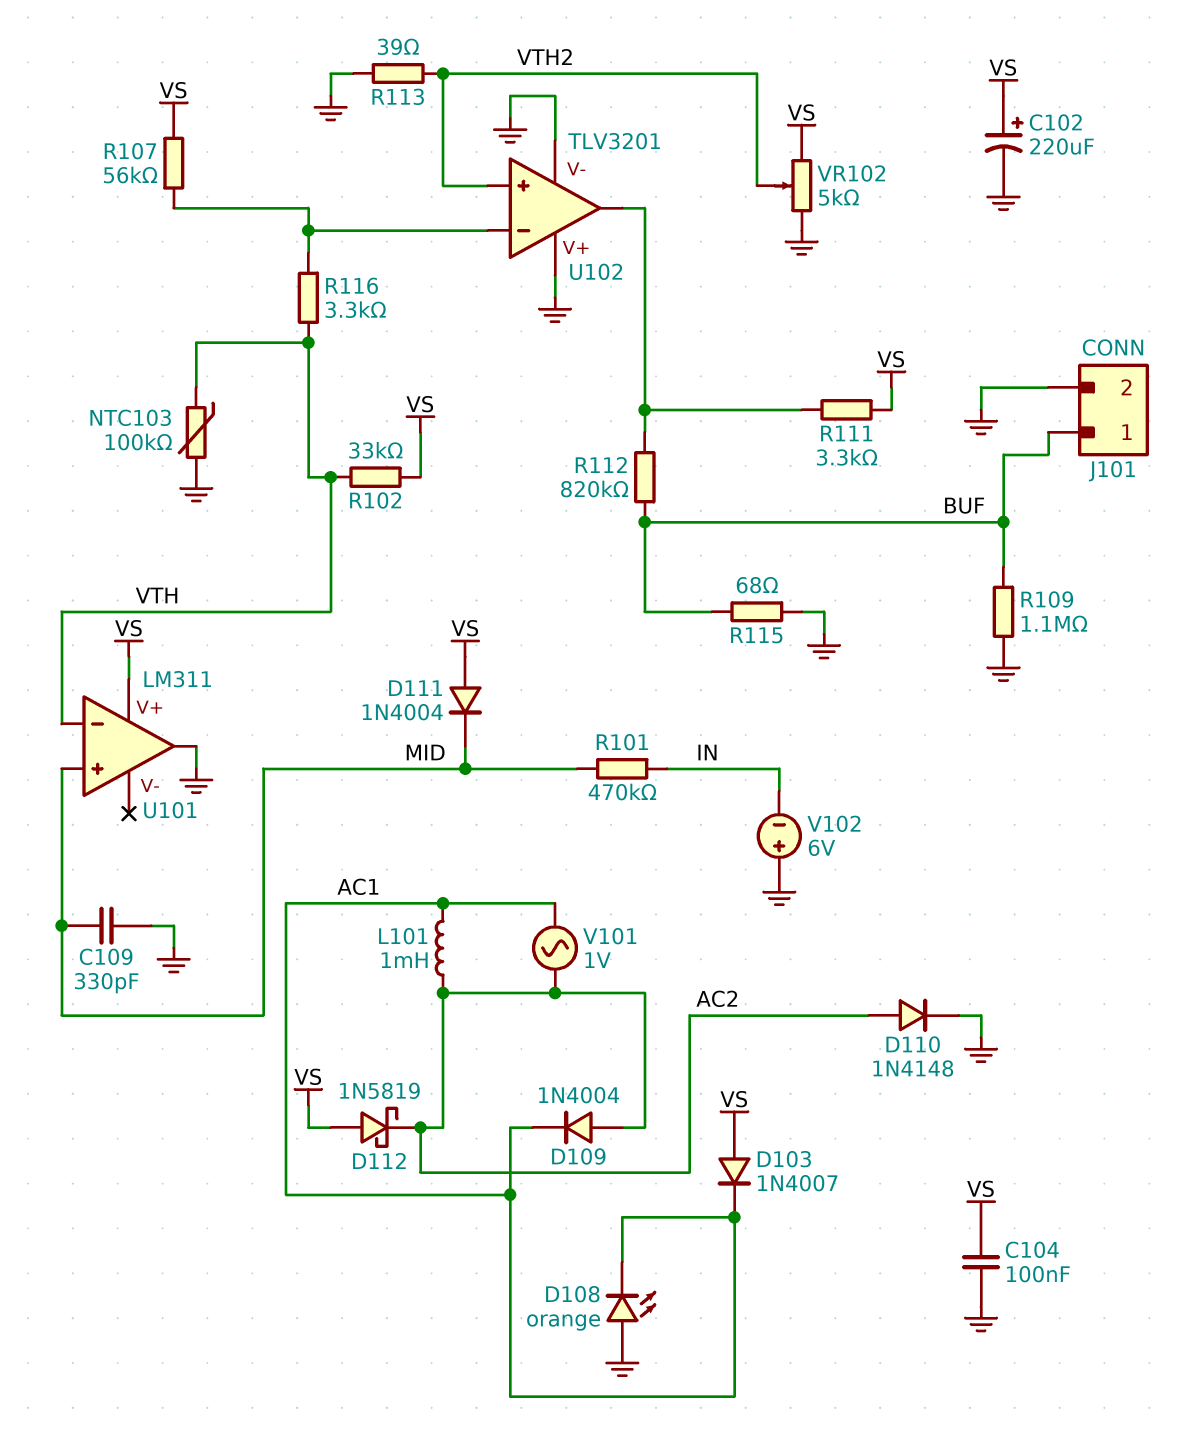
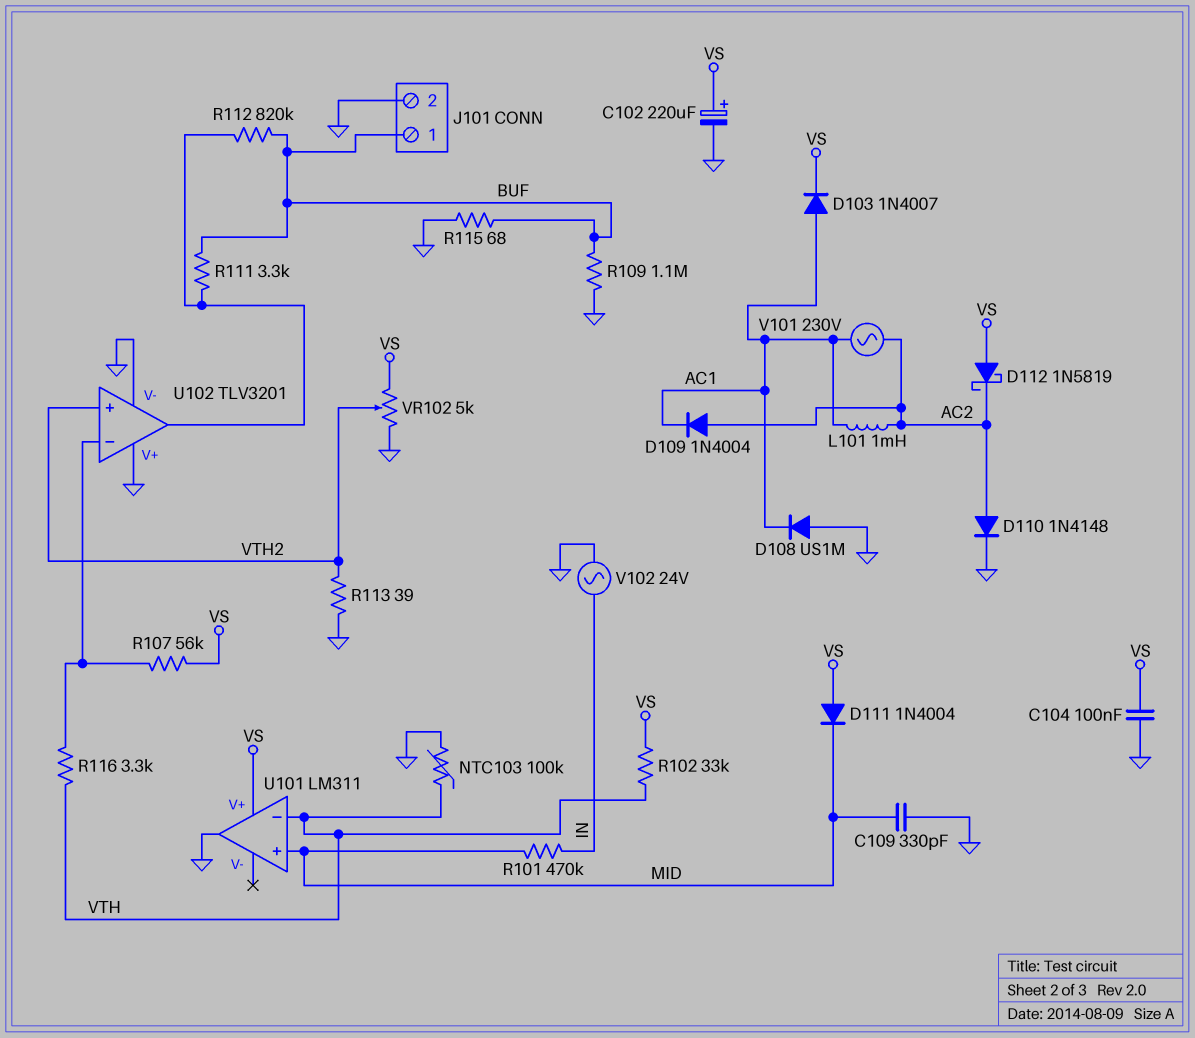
D103: diode 1N4007 (A VS, K AC1) -> diode 1N4007 (A AC1, K VS)
D108: LED orange (A GND, K AC1) -> diode US1M (A GND, K AC1)
R111: 3.3k (U102/out, VS) -> 3.3k (BUF, U102/out)
V101: AC 1V (AC1, AC2) -> AC 230V (AC1, AC2)
V102: 6V (plus GND, minus IN) -> AC 24V (GND, IN)

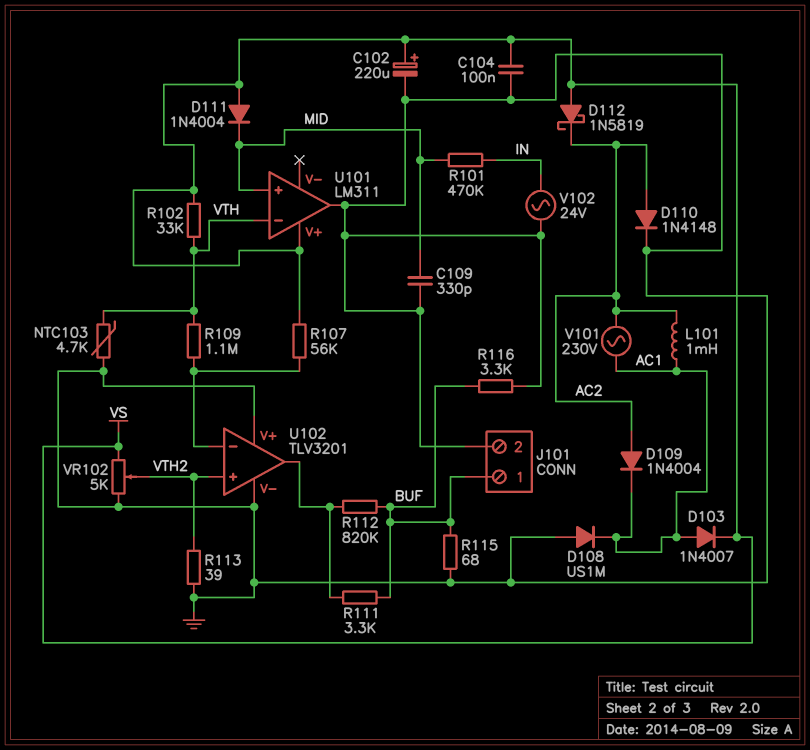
NTC103: 100k (GND, VTH) -> 4.7k (GND, VTH)
R109: 1.1M (BUF, GND) -> 1.1M (U102/in-, VTH)
R116: 3.3k (U102/in-, VTH) -> 3.3k (BUF, GND)

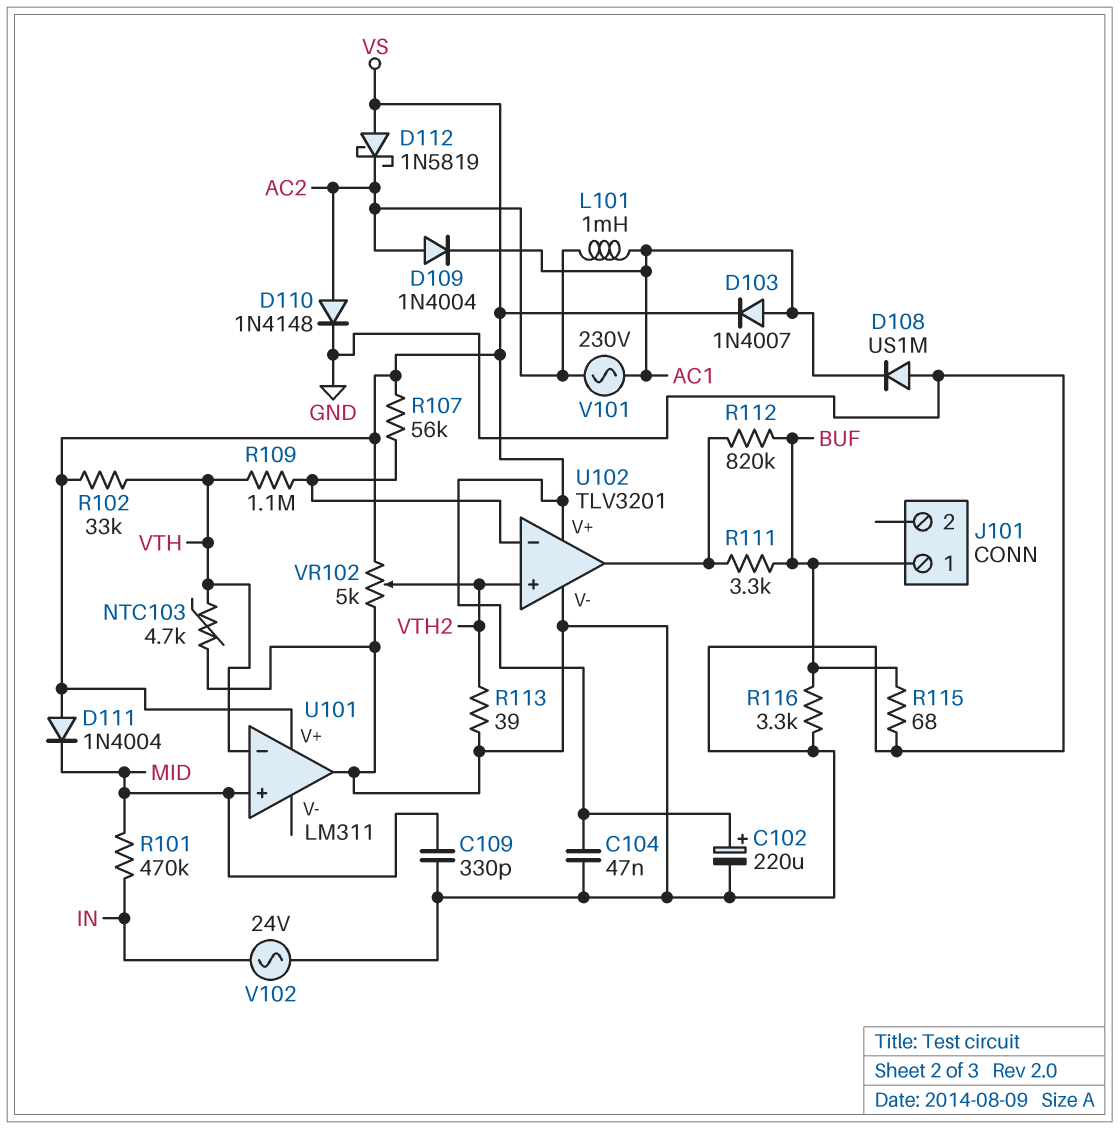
C104: 100nF (GND, VS) -> 47nF (GND, VS)
J101 pin 2: GND -> none
U102 pin V+: GND -> VS

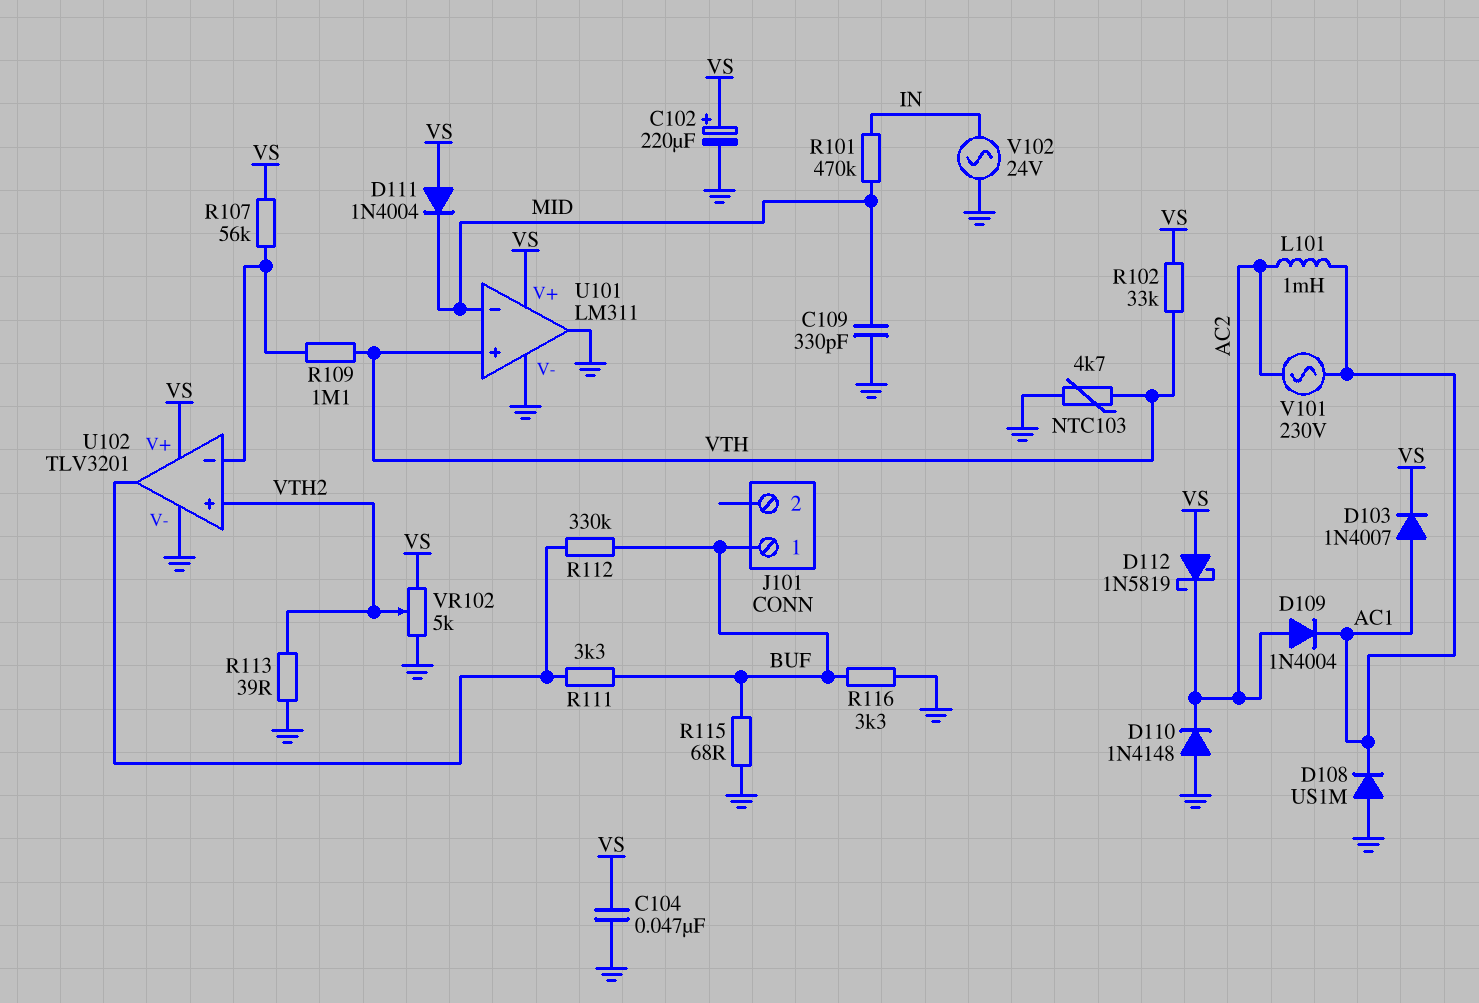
D110: diode 1N4148 (A AC2, K GND) -> diode 1N4148 (A GND, K AC2)
R112: 820k (BUF, U102/out) -> 330k (BUF, U102/out)
U101 pin V-: none -> GND
U101 pin in+: MID -> VTH
U101 pin in-: VTH -> MID

